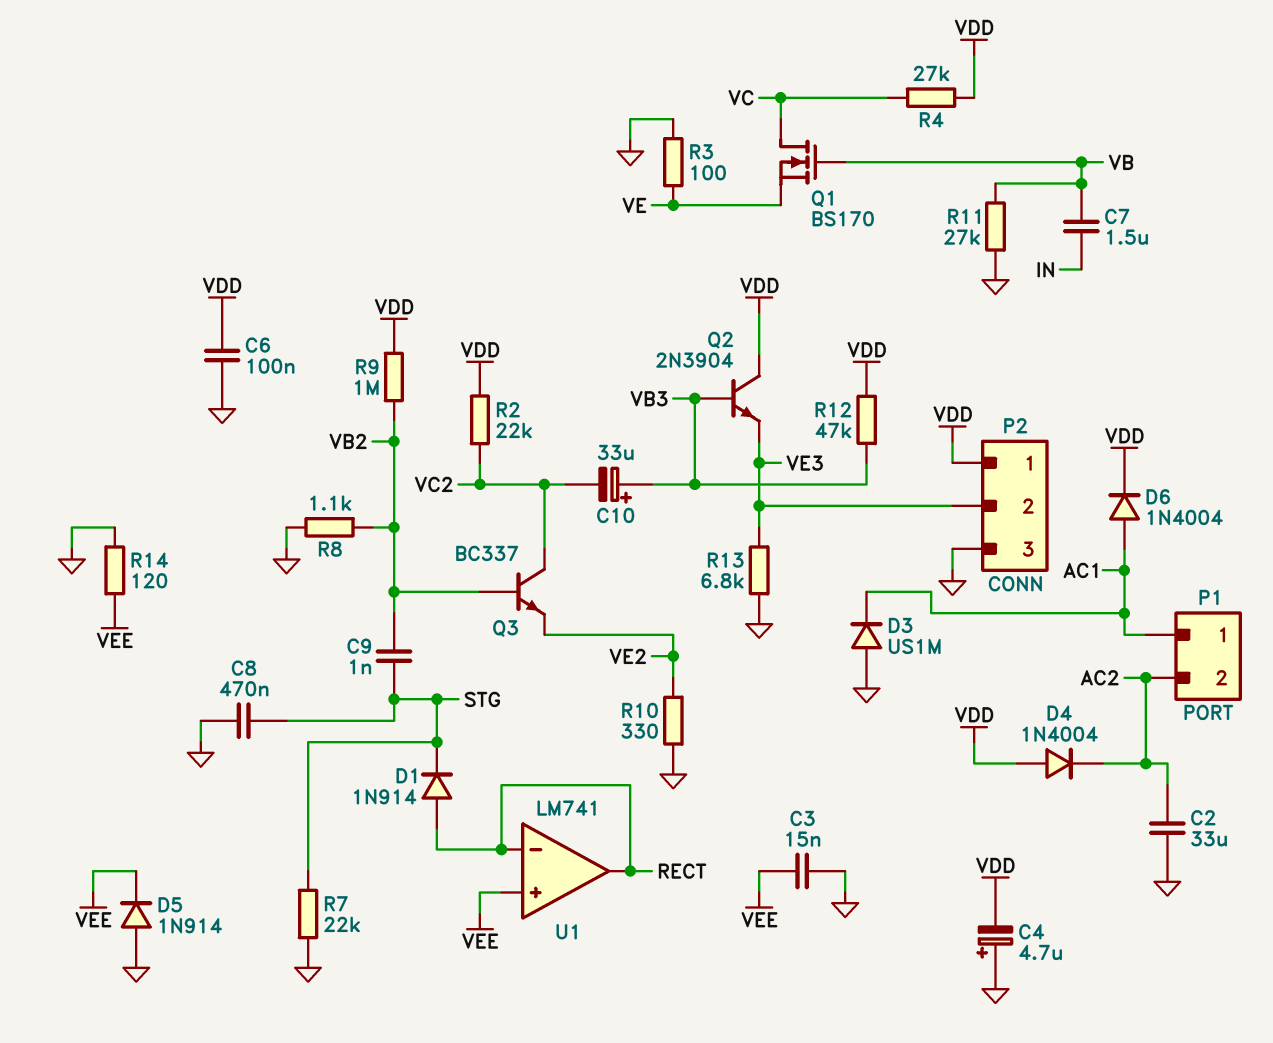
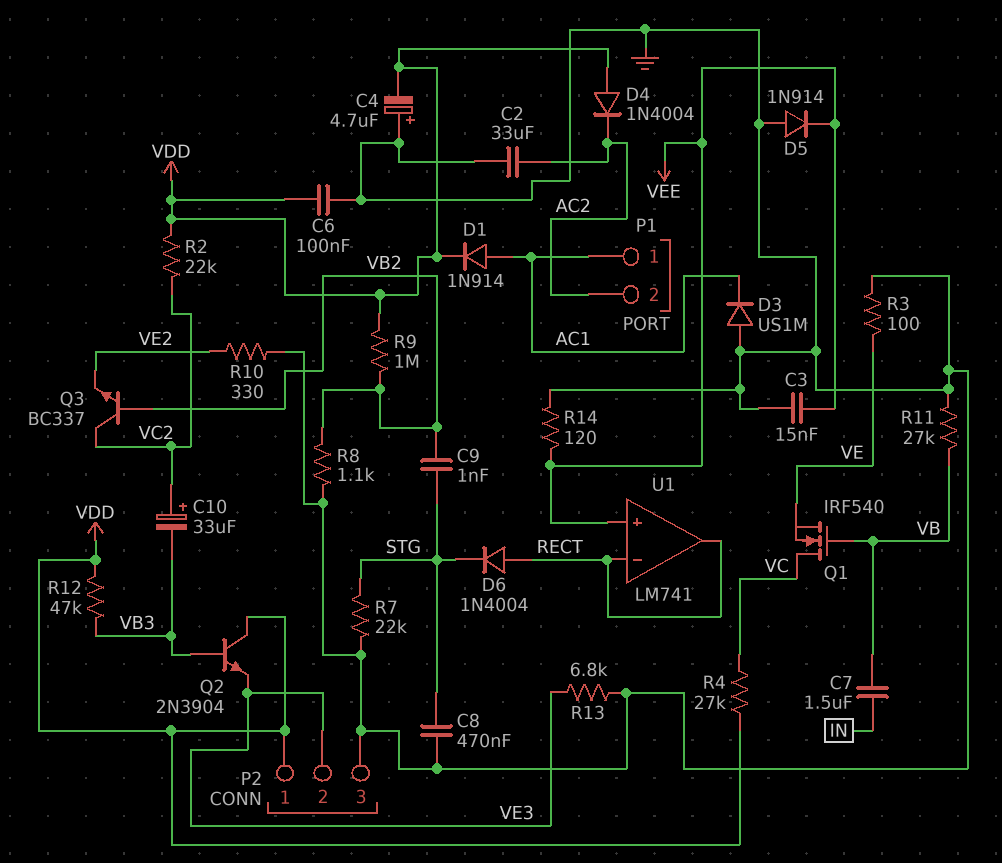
C10: 33uF (plus VB3, minus VC2) -> 33uF (plus VC2, minus VB3)
D1: diode 1N914 (A RECT, K STG) -> diode 1N914 (A AC1, K VDD)
D6: diode 1N4004 (A AC1, K VDD) -> diode 1N4004 (A RECT, K STG)
Q1: NMOS BS170 (G VB, D VC, S VE) -> NMOS IRF540 (G VB, D VC, S VE)

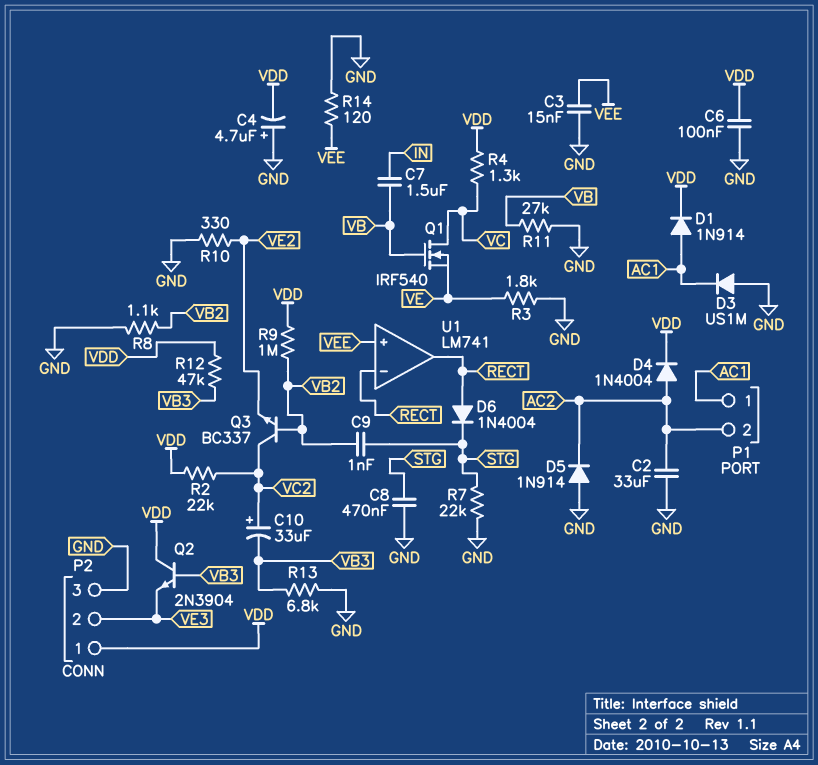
D4: diode 1N4004 (A VDD, K AC2) -> diode 1N4004 (A AC2, K VDD)
D5: diode 1N914 (A GND, K VEE) -> diode 1N914 (A GND, K AC2)
R3: 100 (GND, VE) -> 1.8k (GND, VE)
R4: 27k (VC, VDD) -> 1.3k (VC, VDD)
R13: 6.8k (GND, VE3) -> 6.8k (GND, VB3)

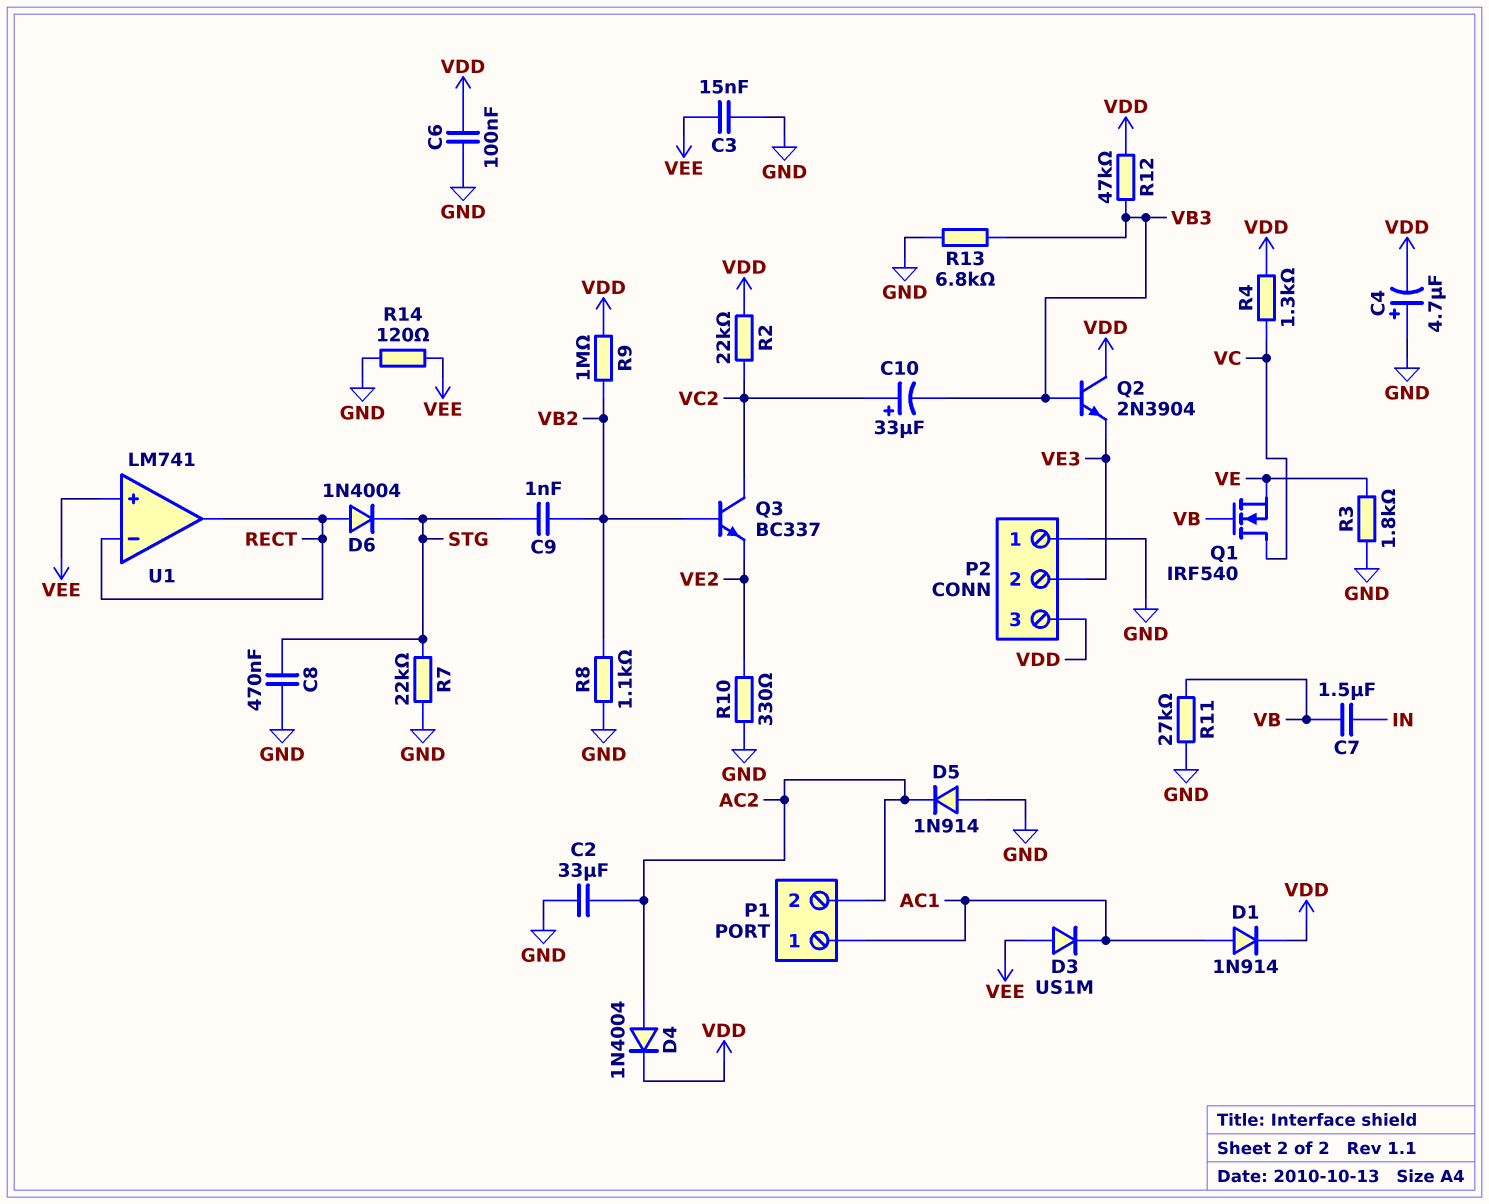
D3: diode US1M (A GND, K AC1) -> diode US1M (A VEE, K AC1)
P2 pin 1: VDD -> GND
P2 pin 3: GND -> VDD

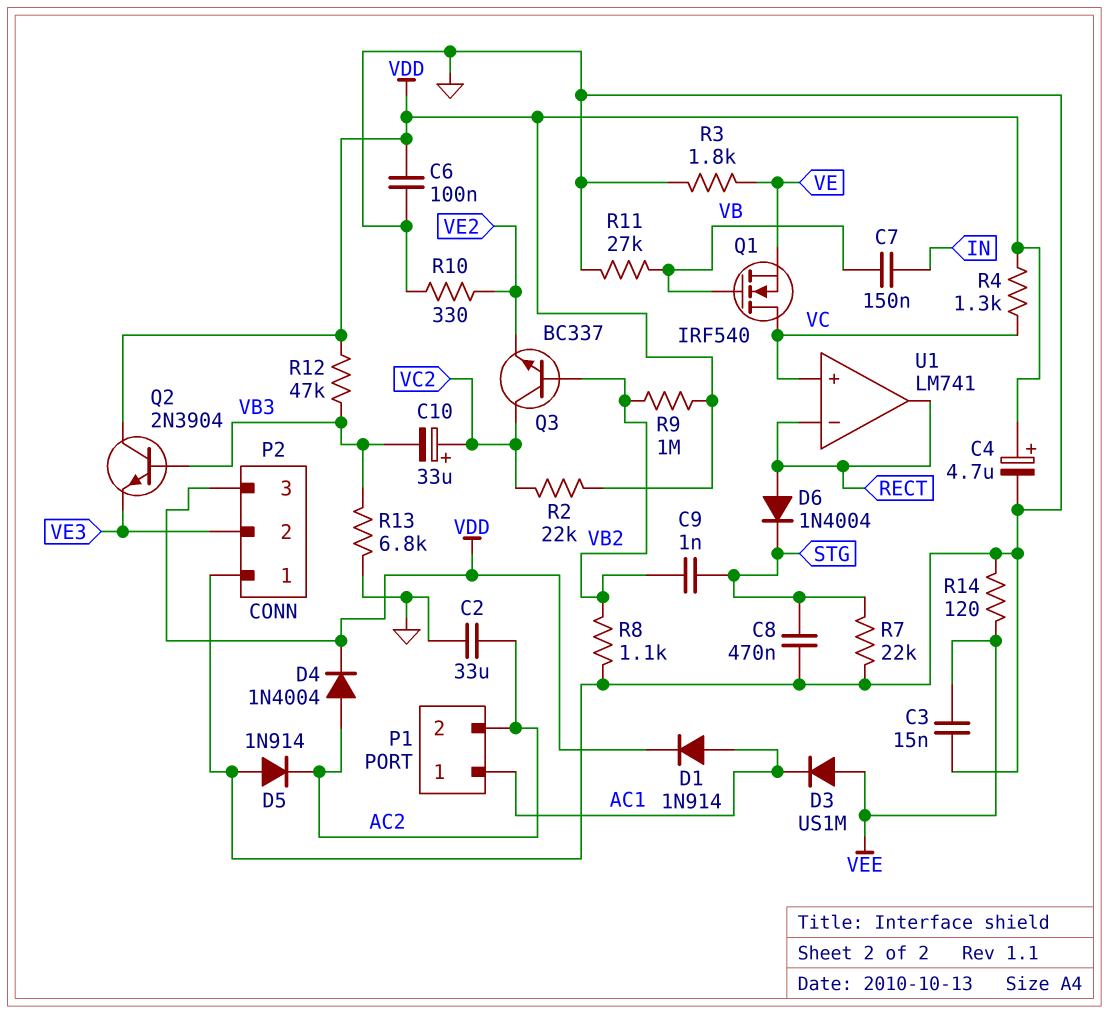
C4: 4.7uF (plus GND, minus VDD) -> 4.7uF (plus VDD, minus GND)
C7: 1.5uF (IN, VB) -> 150nF (IN, VB)
U1 pin in+: VEE -> VC

